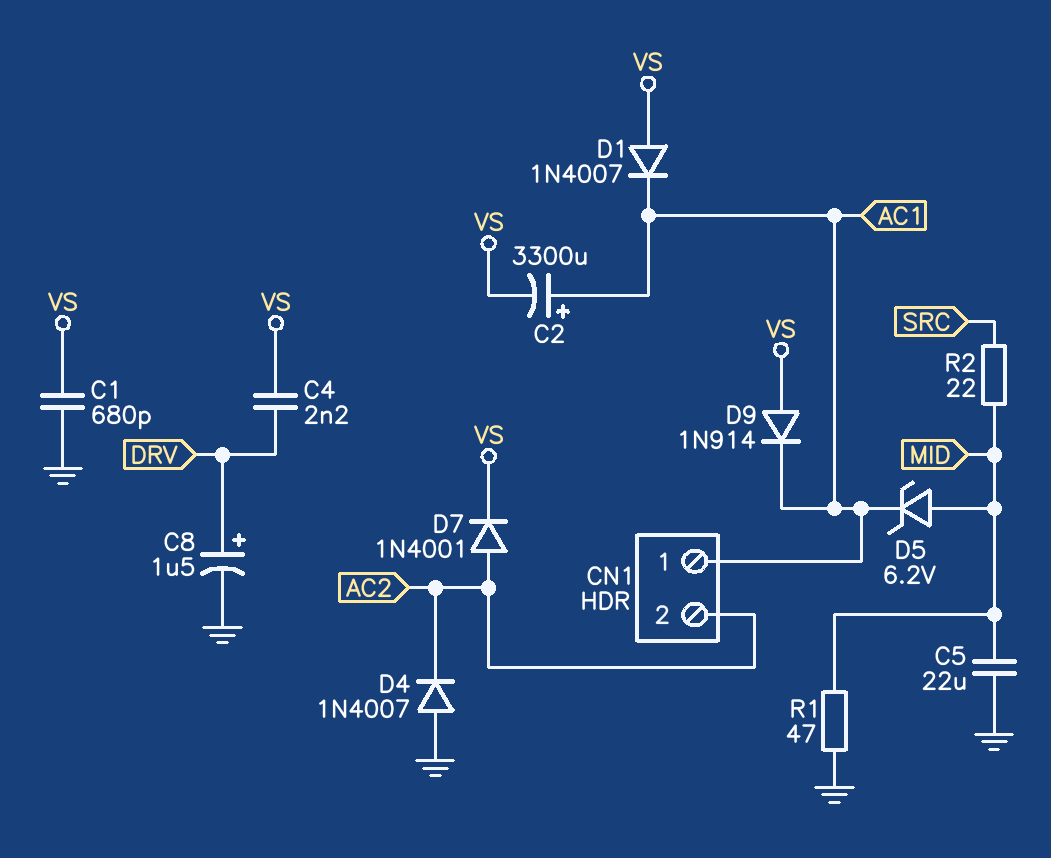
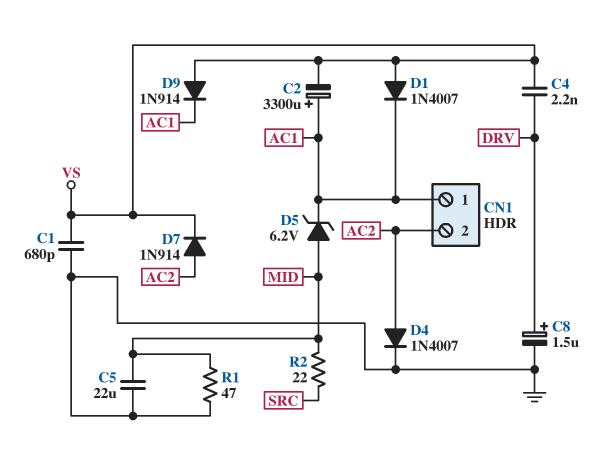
D4: diode 1N4007 (A GND, K AC2) -> diode 1N4007 (A AC2, K GND)
D7: diode 1N4001 (A AC2, K VS) -> diode 1N914 (A AC2, K VS)

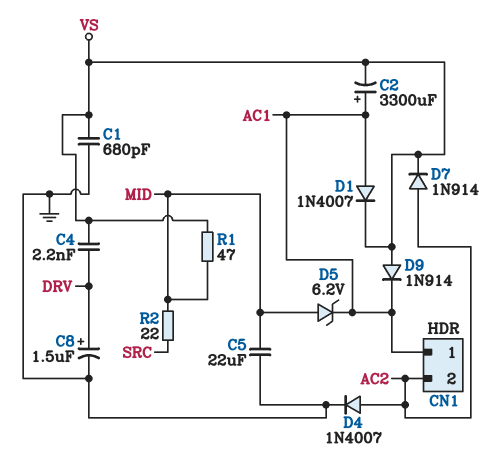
D1: diode 1N4007 (A VS, K AC1) -> diode 1N4007 (A AC1, K VS)
R1: 47 (GND, MID) -> 47 (MID, VS)

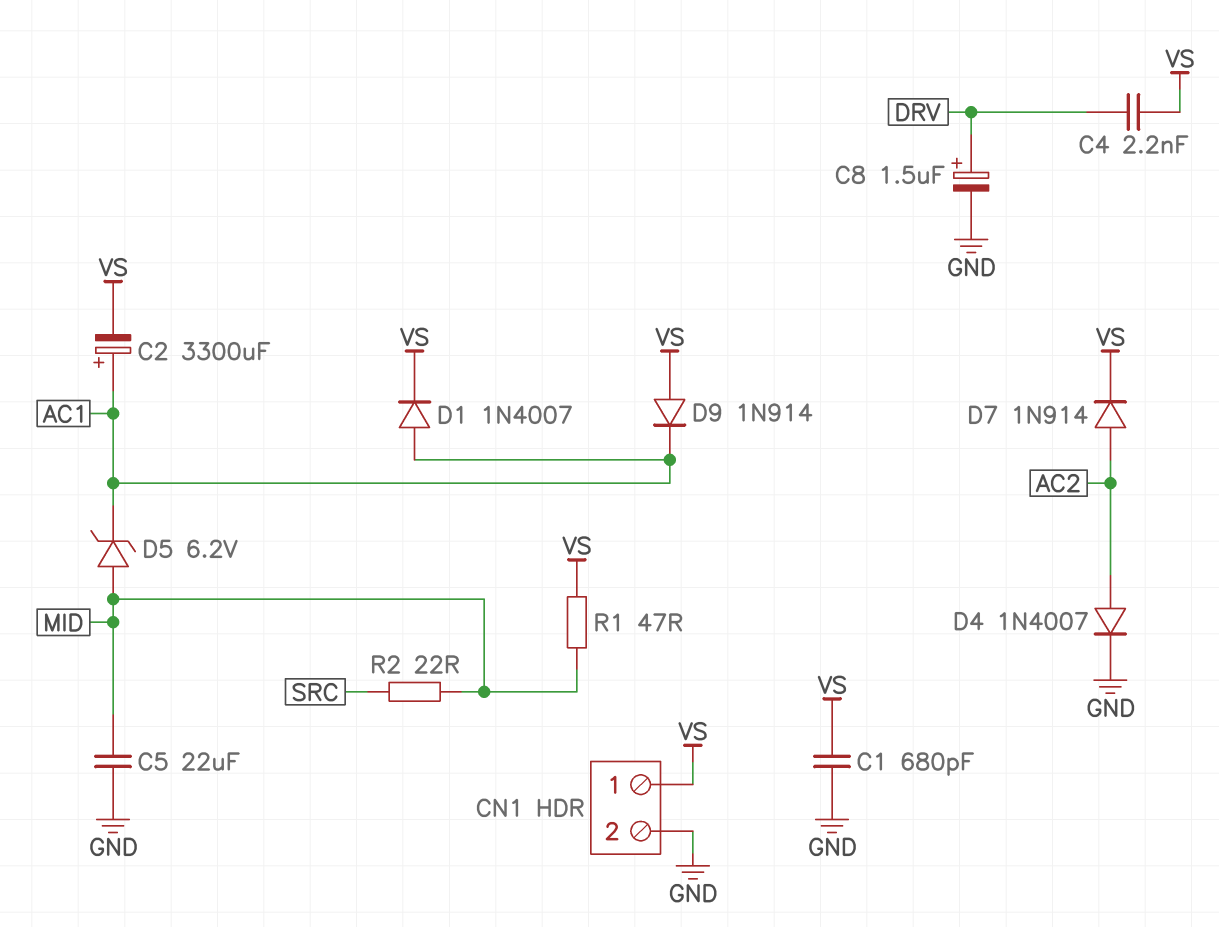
CN1 pin 1: AC1 -> VS
CN1 pin 2: AC2 -> GND

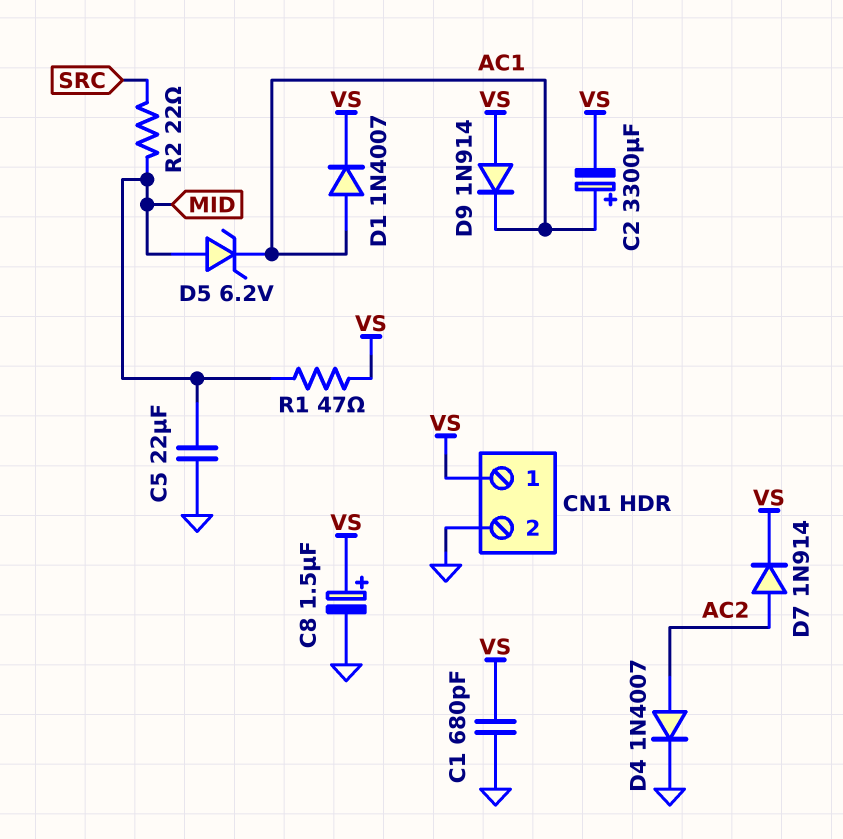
C4: 2.2nF (DRV, VS) -> none
C8: 1.5uF (plus DRV, minus GND) -> 1.5uF (plus VS, minus GND)

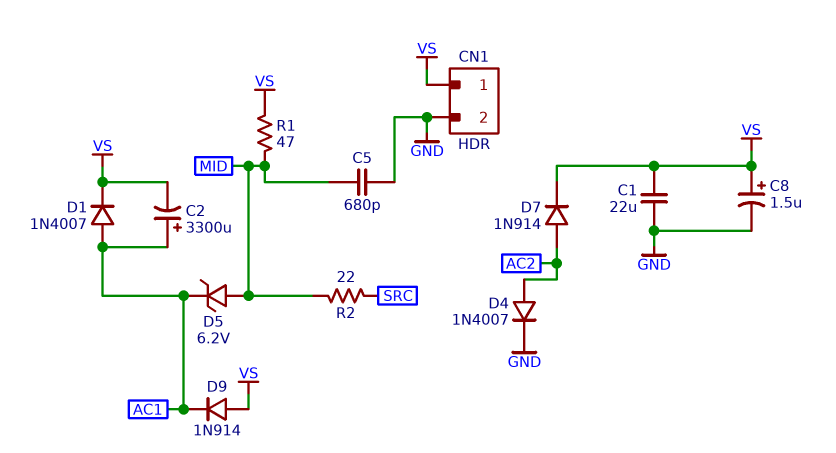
C1: 680pF (GND, VS) -> 22uF (GND, VS)
C5: 22uF (GND, MID) -> 680pF (GND, MID)

